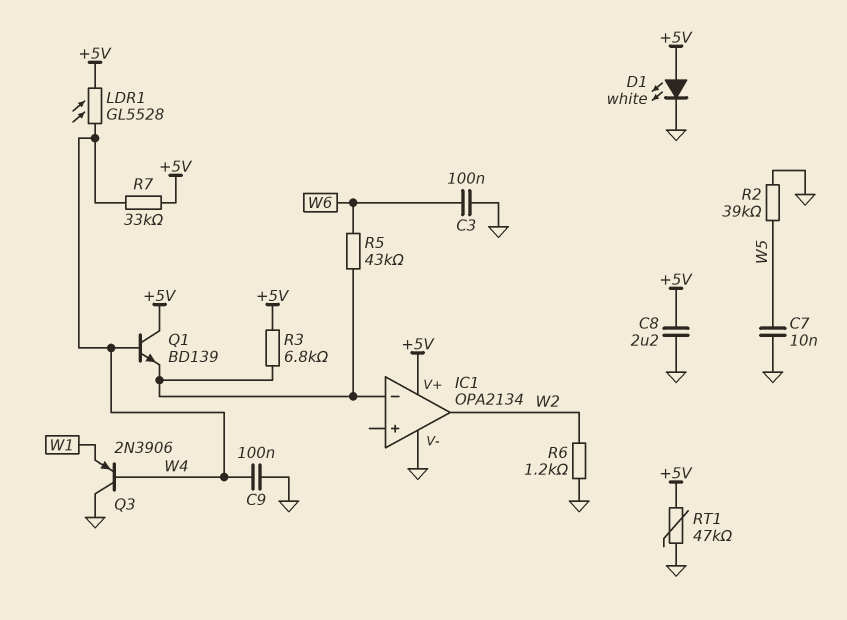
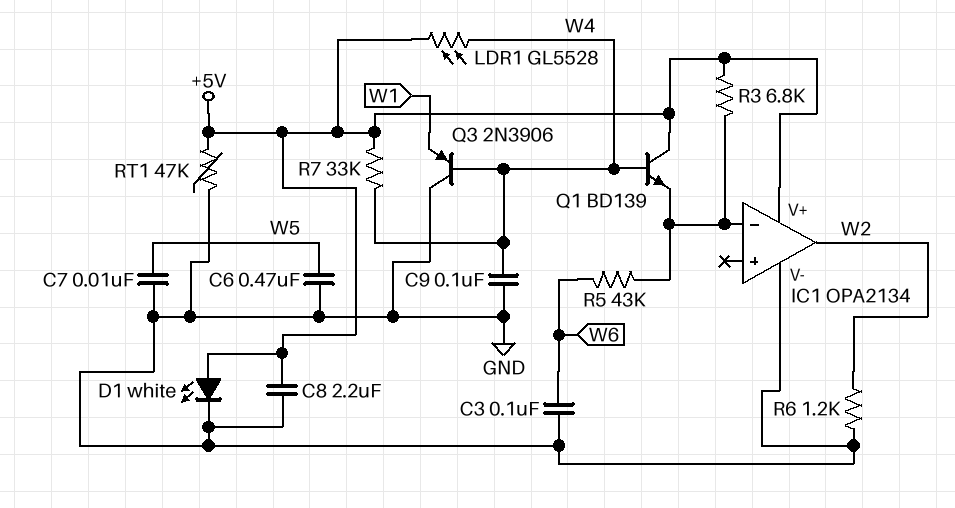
C6: none -> 470nF (GND, W5)
R2: 39k (GND, W5) -> none

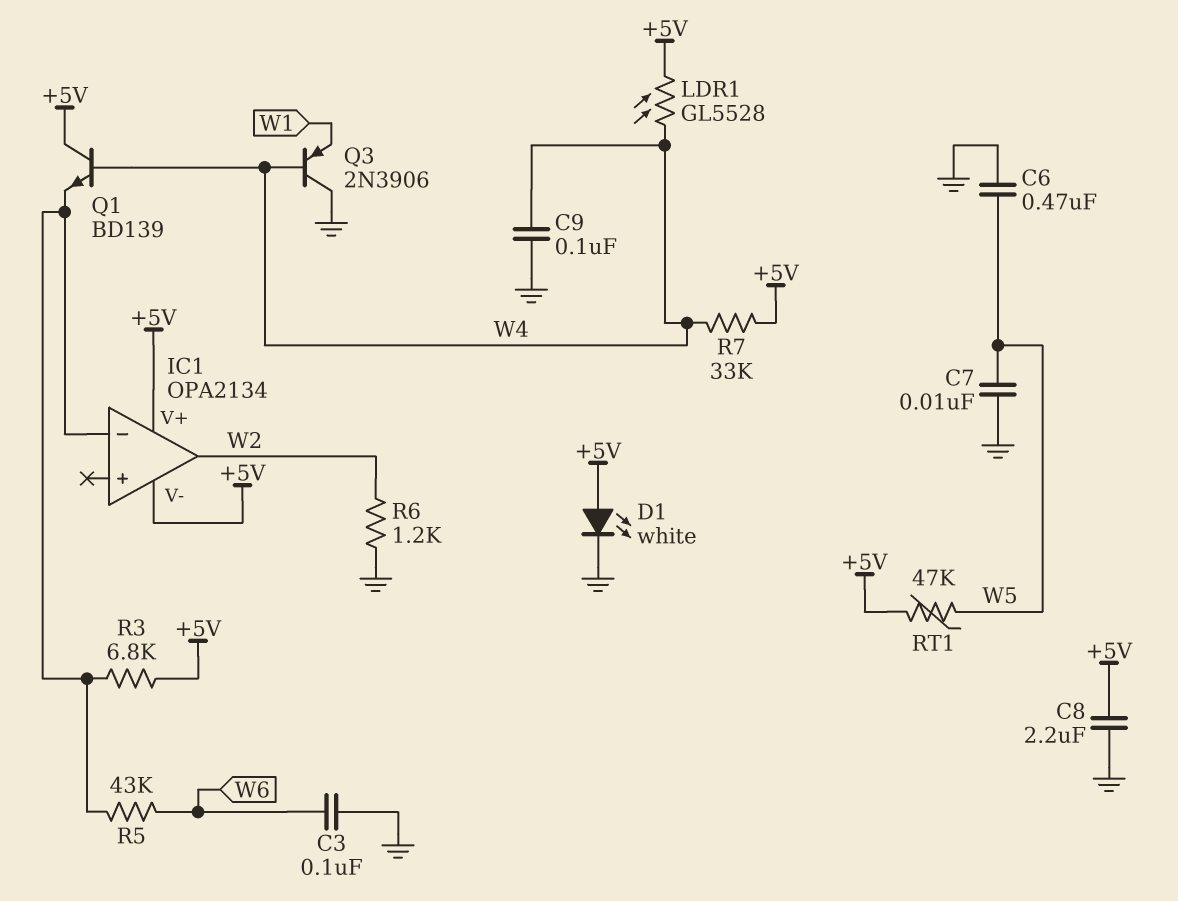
IC1 pin V-: GND -> +5V
RT1: 47k (+5V, GND) -> 47k (+5V, W5)

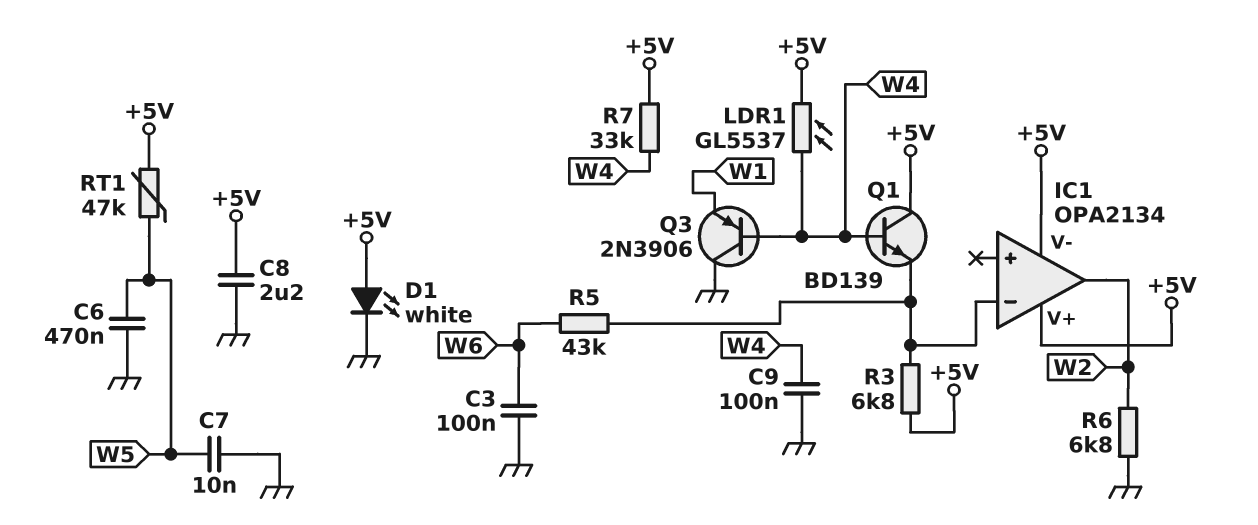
LDR1: GL5528 (+5V, W4) -> GL5537 (+5V, W4)
R6: 1.2k (GND, W2) -> 6.8k (GND, W2)

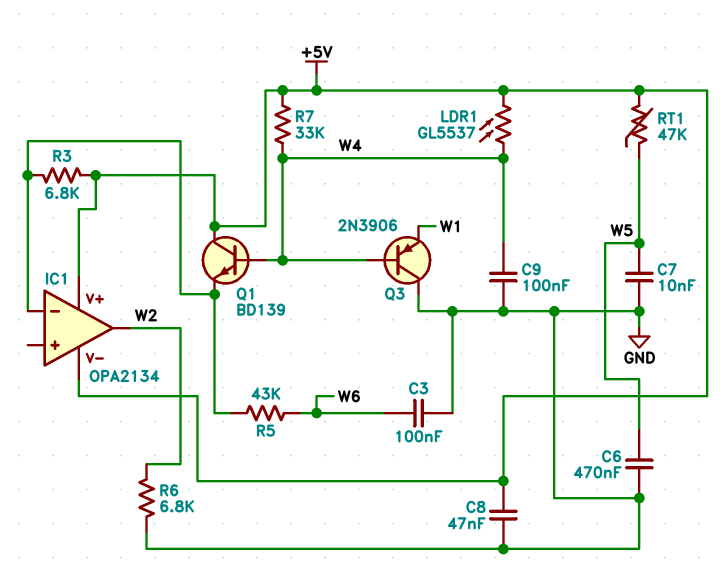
C8: 2.2uF (+5V, GND) -> 47nF (+5V, GND)
D1: LED white (A +5V, K GND) -> none

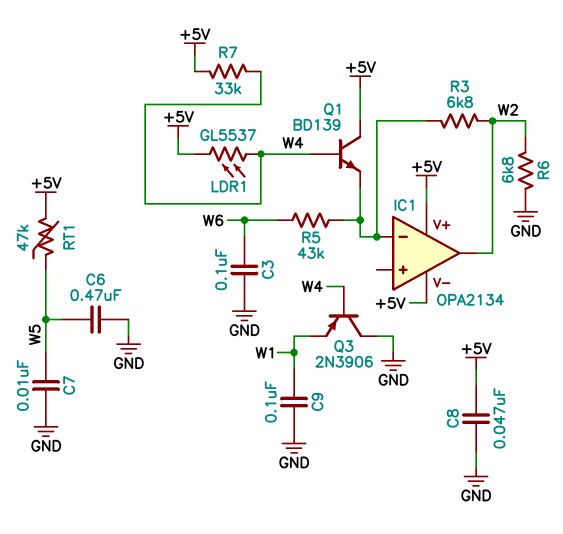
C9: 100nF (GND, W4) -> 100nF (GND, W1)
R3: 6.8k (+5V, IC1/in-) -> 6.8k (IC1/in-, W2)

